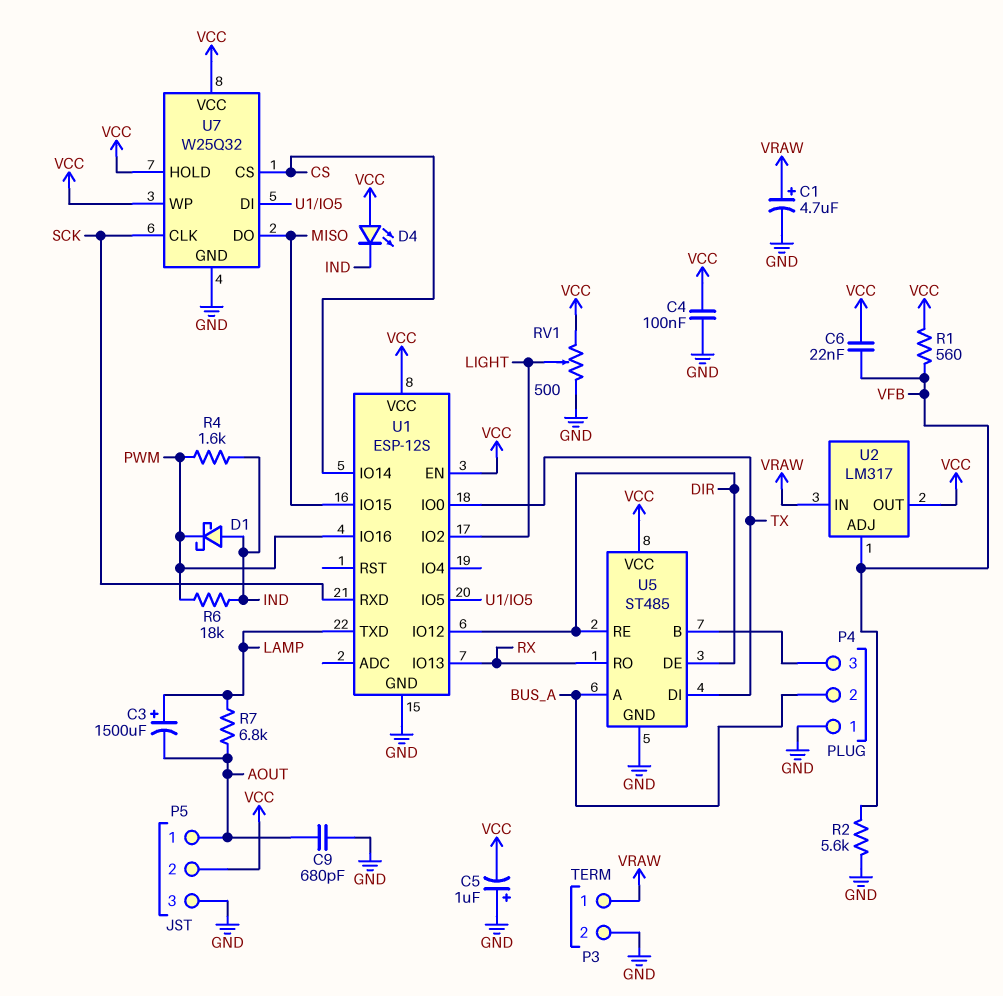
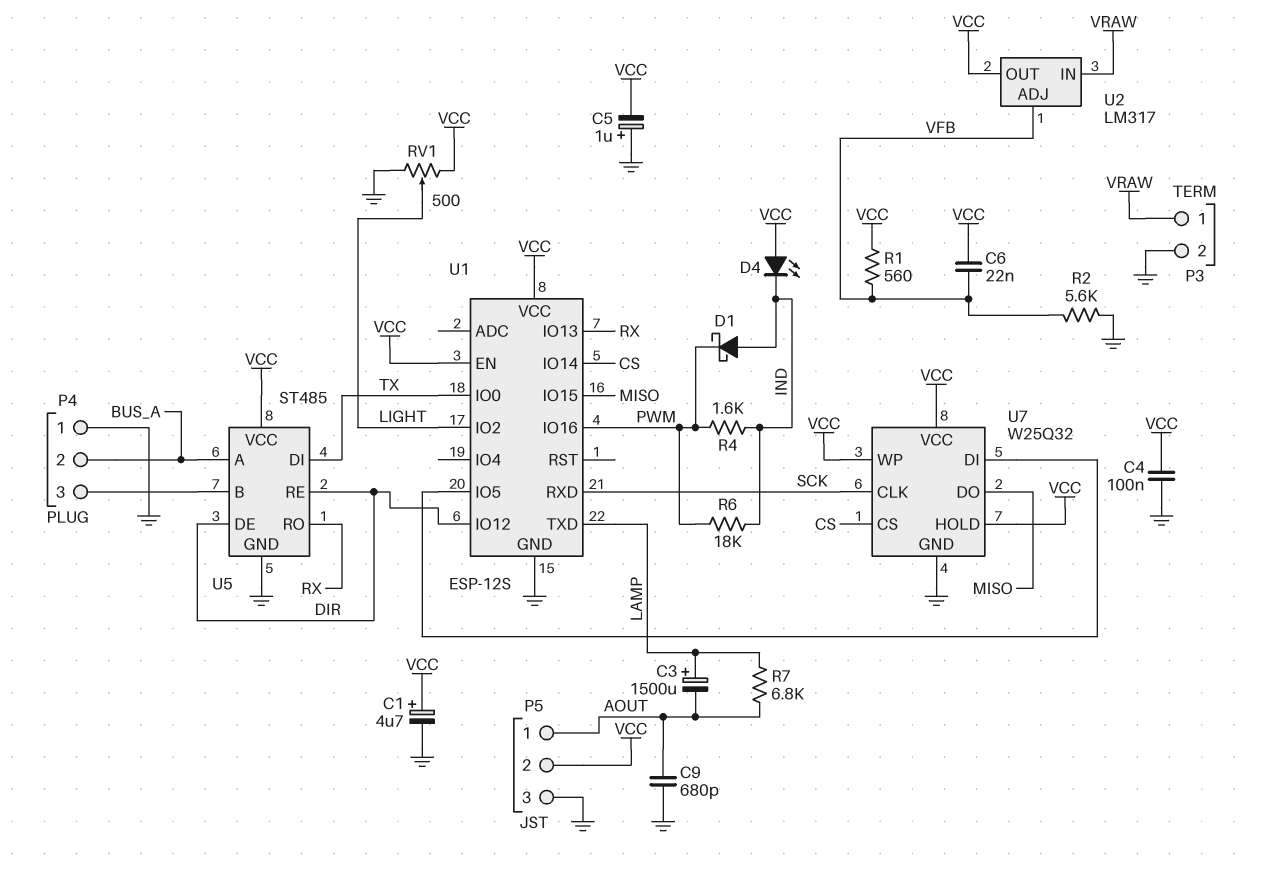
C1: 4.7uF (plus VRAW, minus GND) -> 4.7uF (plus VCC, minus GND)

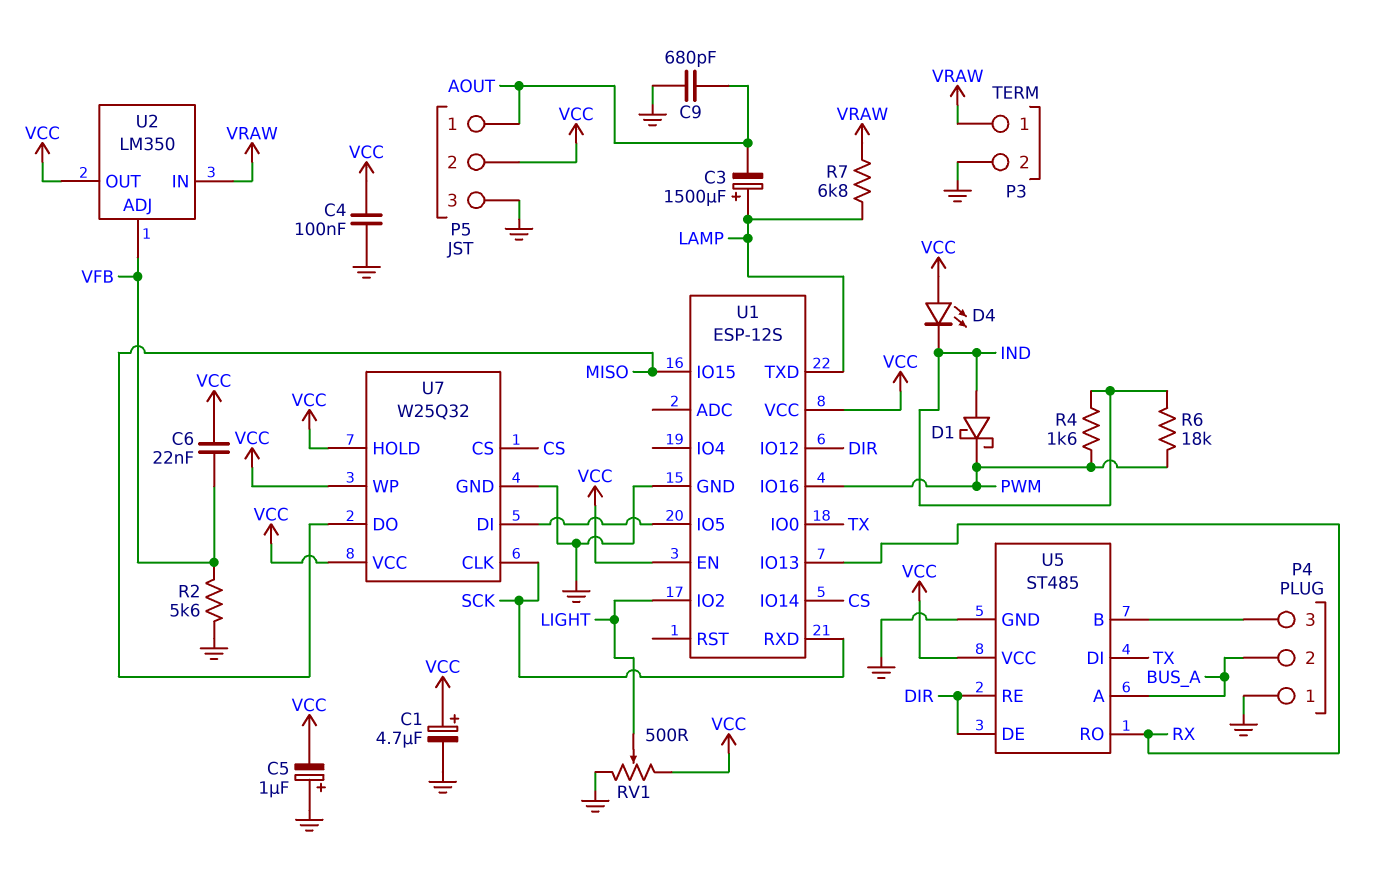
R1: 560 (VCC, VFB) -> none
R7: 6.8k (AOUT, LAMP) -> 6.8k (LAMP, VRAW)
U2: LM317 -> LM350

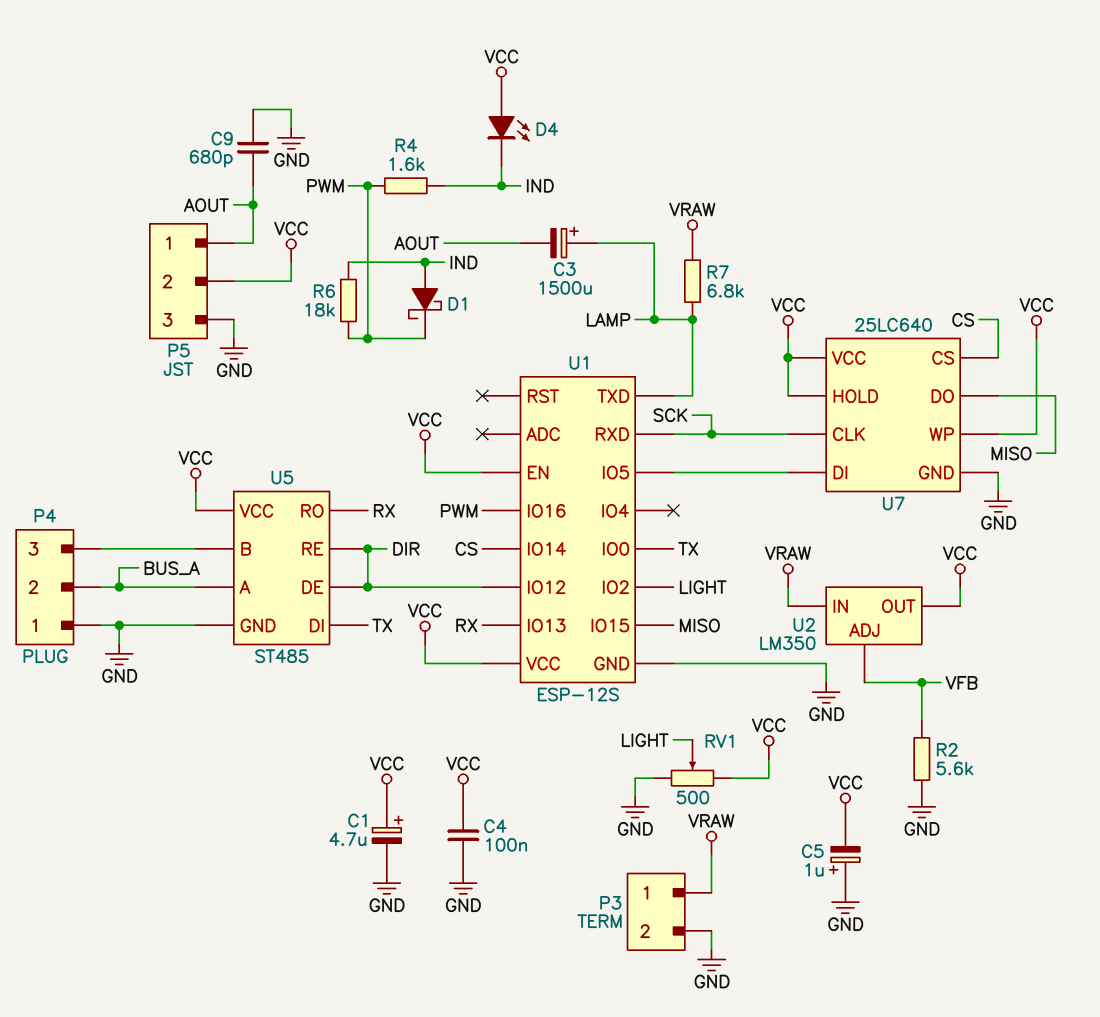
C6: 22nF (VCC, VFB) -> none
U7: W25Q32 -> 25LC640

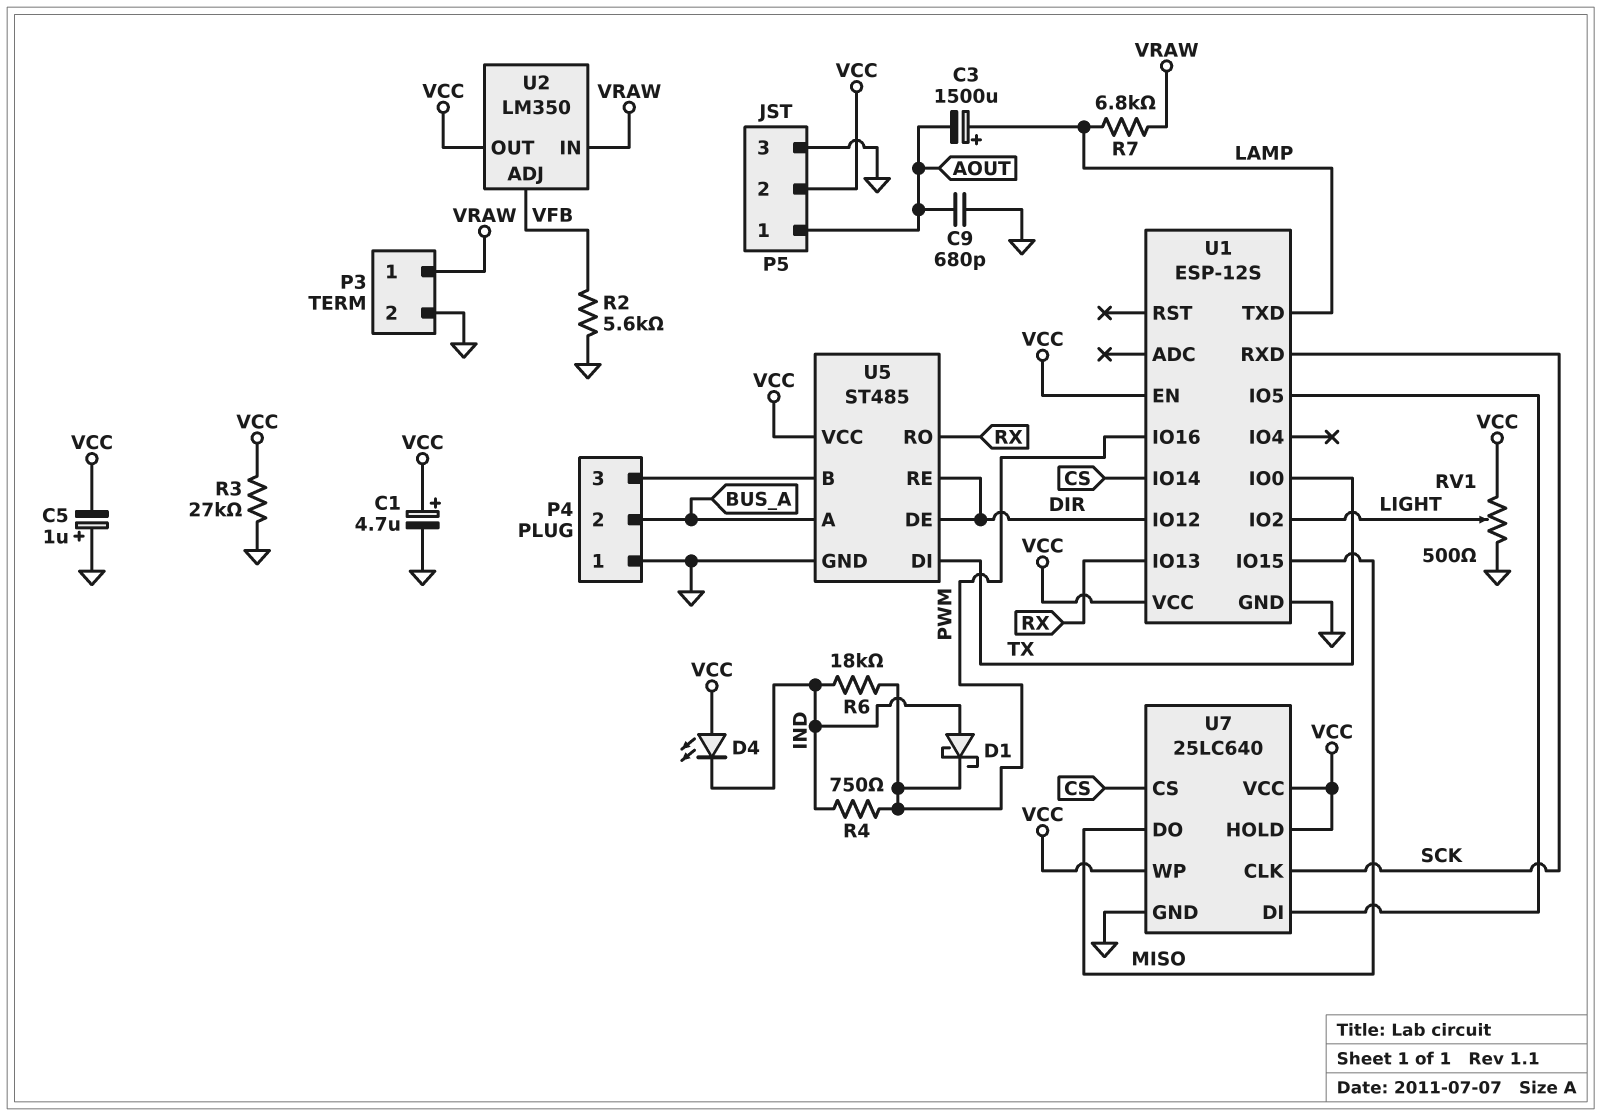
C4: 100nF (GND, VCC) -> none
R3: none -> 27k (GND, VCC)
R4: 1.6k (IND, PWM) -> 750 (IND, PWM)

